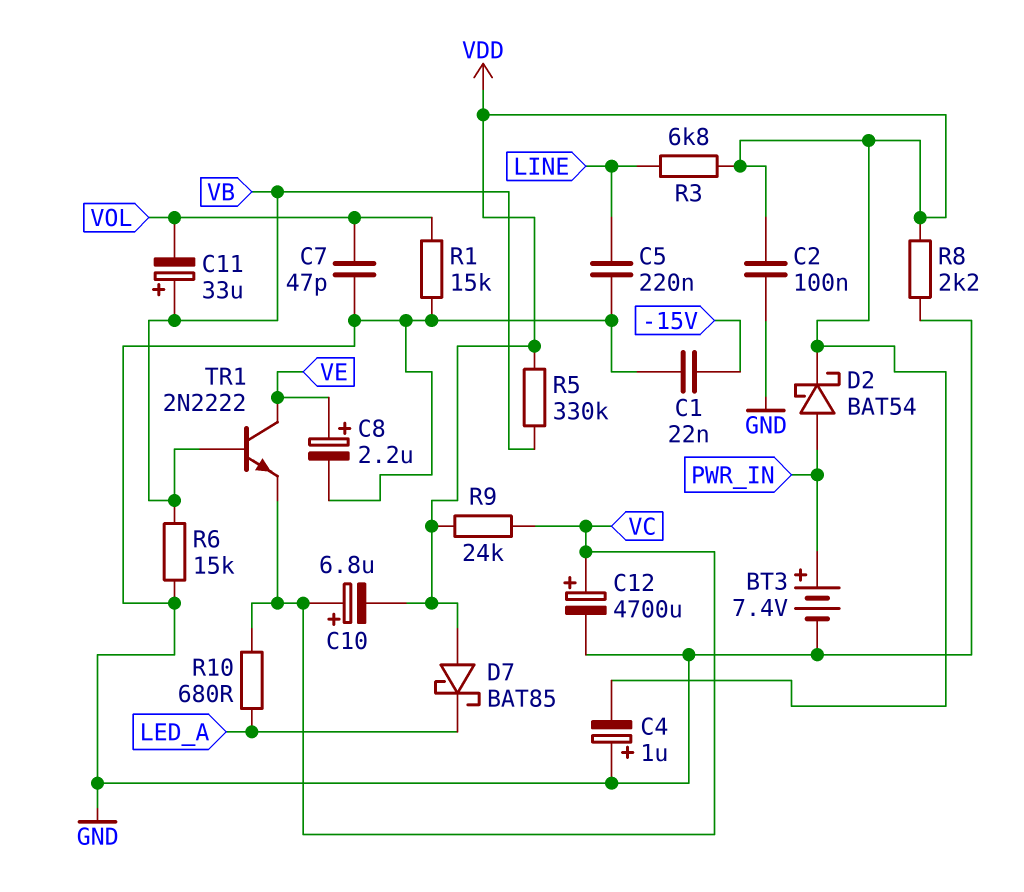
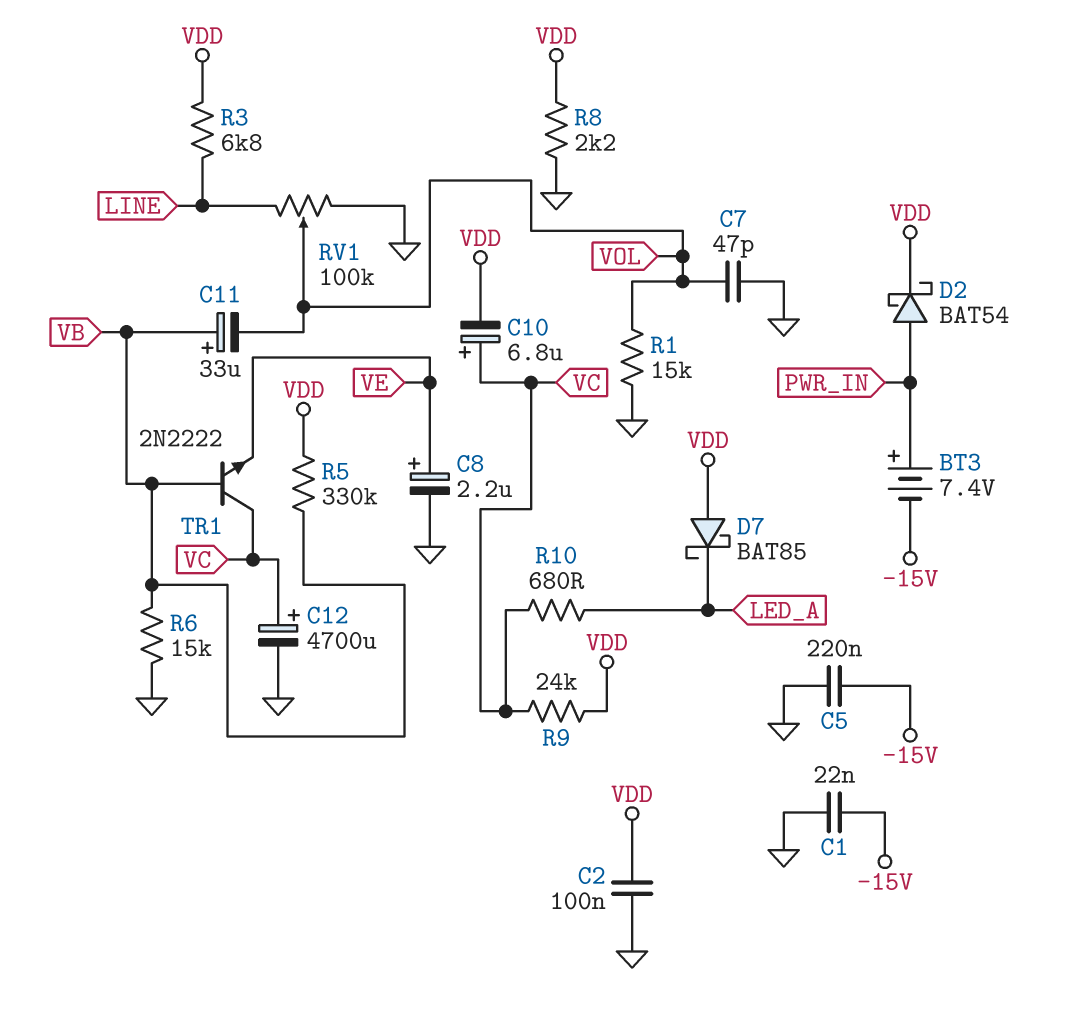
BT3: 7.4V (plus PWR_IN, minus GND) -> 7.4V (plus PWR_IN, minus -15V)
C4: 1uF (plus GND, minus VDD) -> none
C5: 220nF (GND, LINE) -> 220nF (-15V, GND)
RV1: none -> 100k (GND, LINE, wiper VOL)
TR1: NPN 2N2222 (B VB, C VE, E VC) -> NPN 2N2222 (B VB, C VC, E VE)

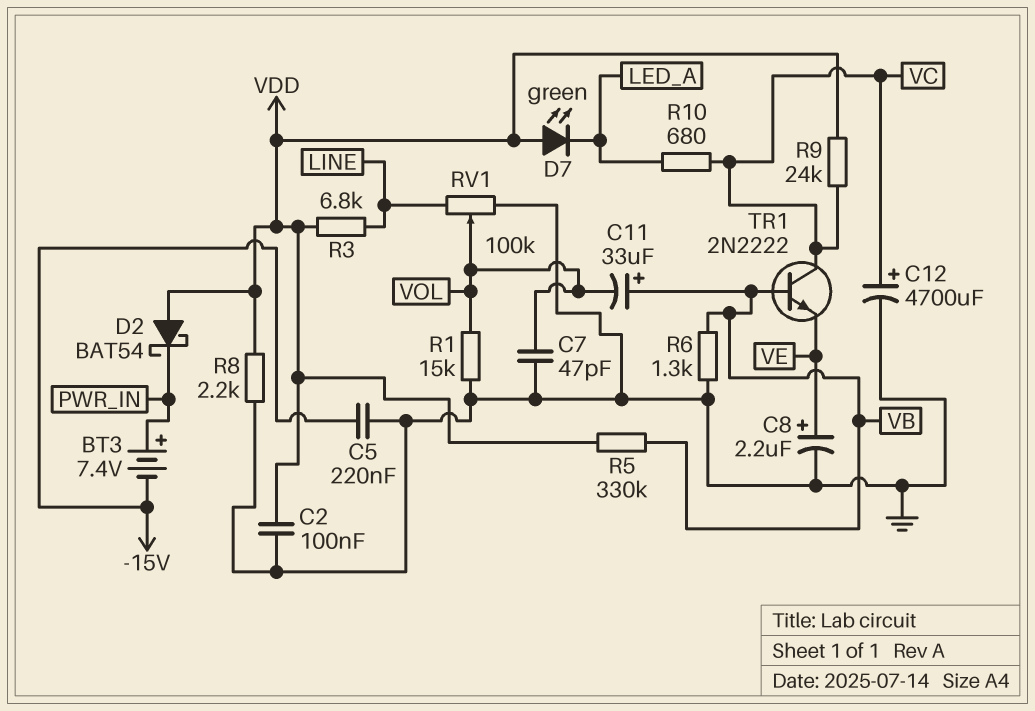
C1: 22nF (-15V, GND) -> none
C10: 6.8uF (plus VC, minus VDD) -> none
D2: schottky BAT54 (A PWR_IN, K VDD) -> schottky BAT54 (A VDD, K PWR_IN)
D7: schottky BAT85 (A VDD, K LED_A) -> LED green (A VDD, K LED_A)
R6: 15k (GND, VB) -> 1.3k (GND, VB)

